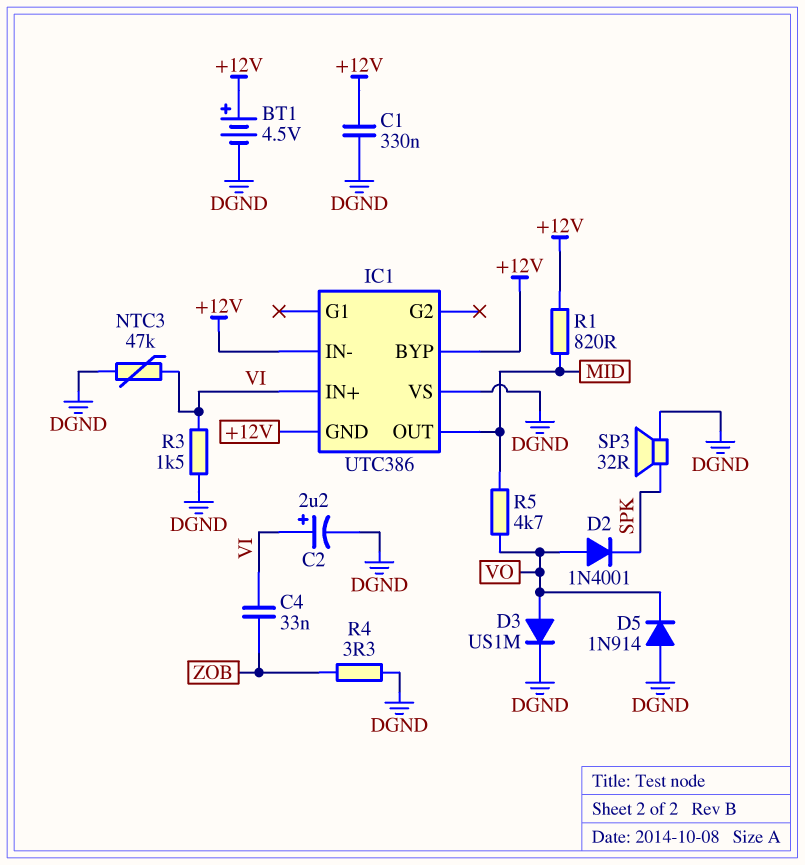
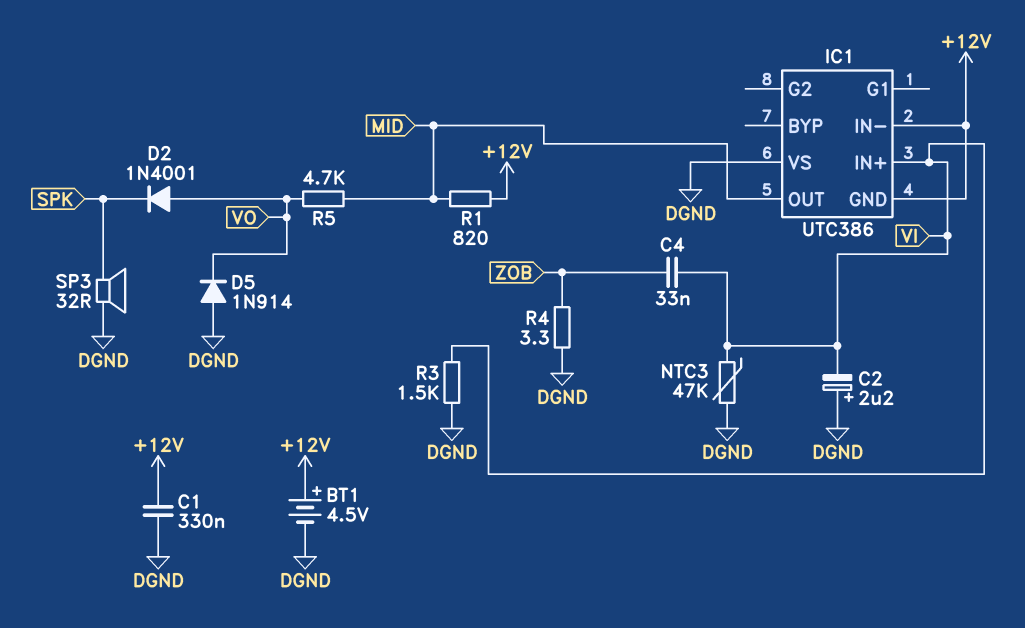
C2: 2.2uF (plus VI, minus DGND) -> 2.2uF (plus DGND, minus VI)
D3: diode US1M (A VO, K DGND) -> none
IC1 pin BYP: +12V -> none

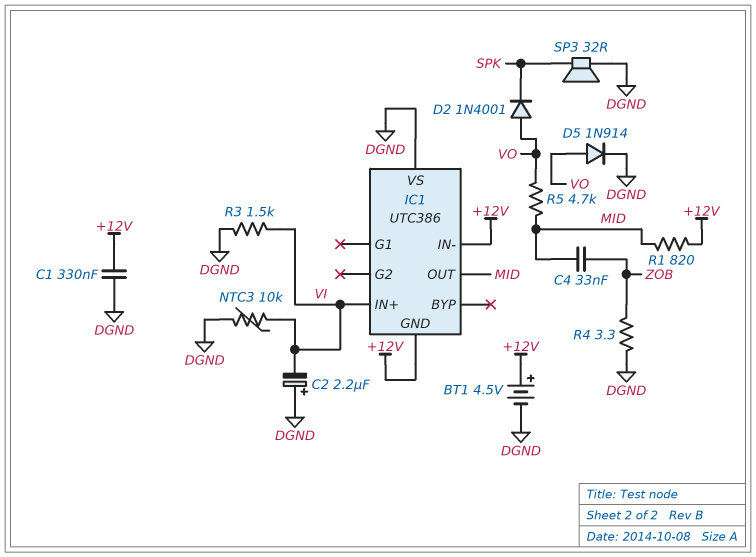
C4: 33nF (VI, ZOB) -> 33nF (MID, ZOB)
D5: diode 1N914 (A DGND, K VO) -> diode 1N914 (A VO, K DGND)
NTC3: 47k (DGND, VI) -> 10k (DGND, VI)

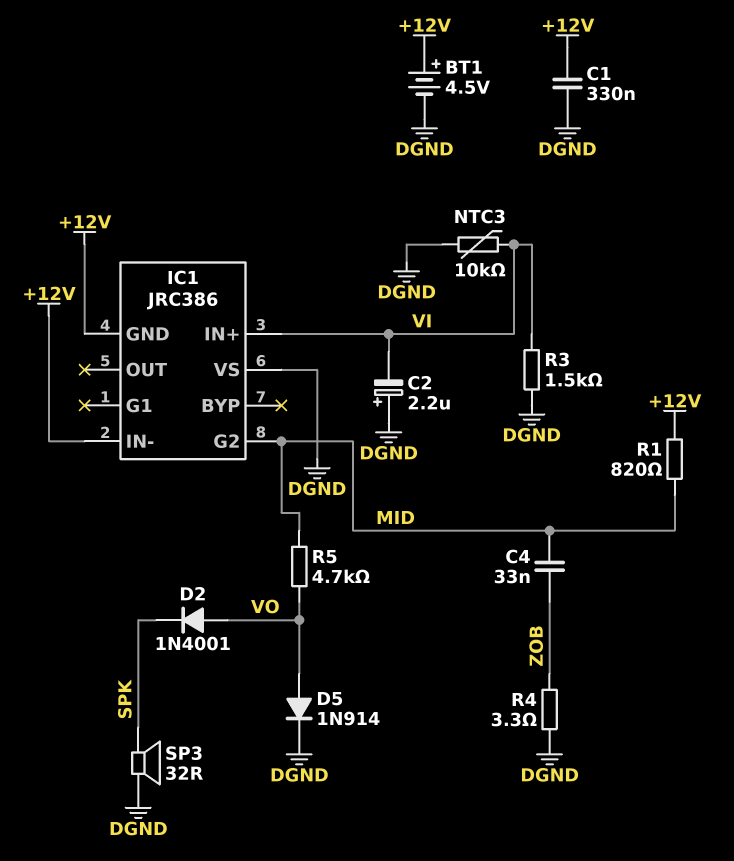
IC1: UTC386 -> JRC386
IC1 pin G2: none -> MID
IC1 pin OUT: MID -> none

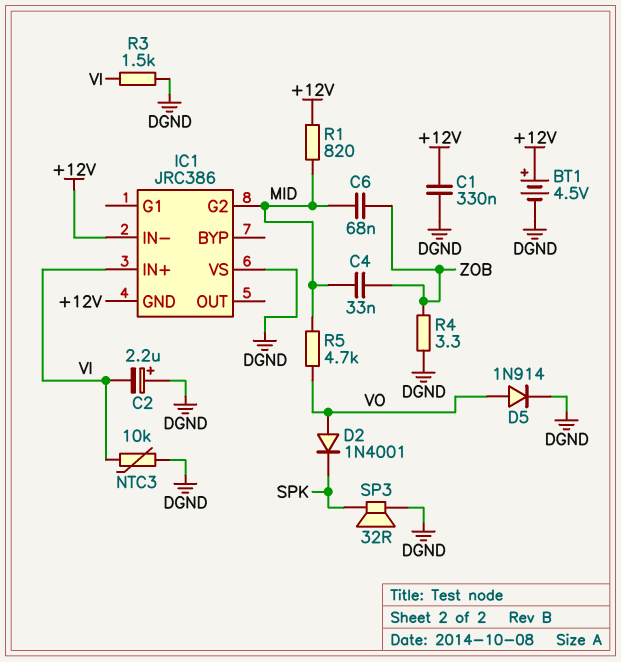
C6: none -> 68nF (MID, ZOB)

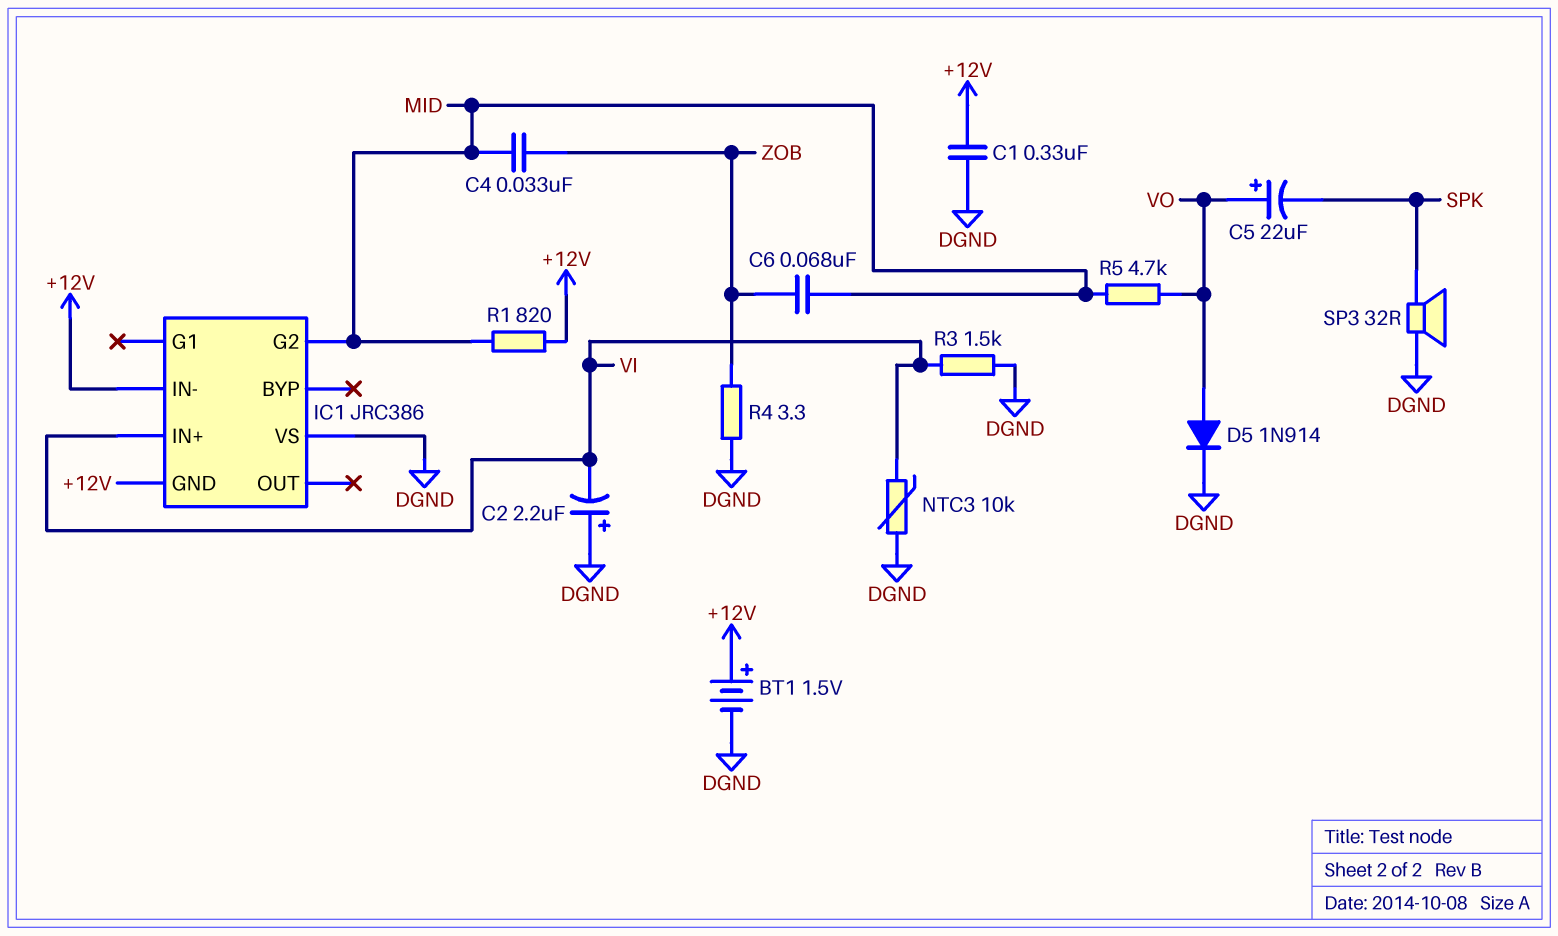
BT1: 4.5V (plus +12V, minus DGND) -> 1.5V (plus +12V, minus DGND)
C5: none -> 22uF (plus VO, minus SPK)
D2: diode 1N4001 (A VO, K SPK) -> none

